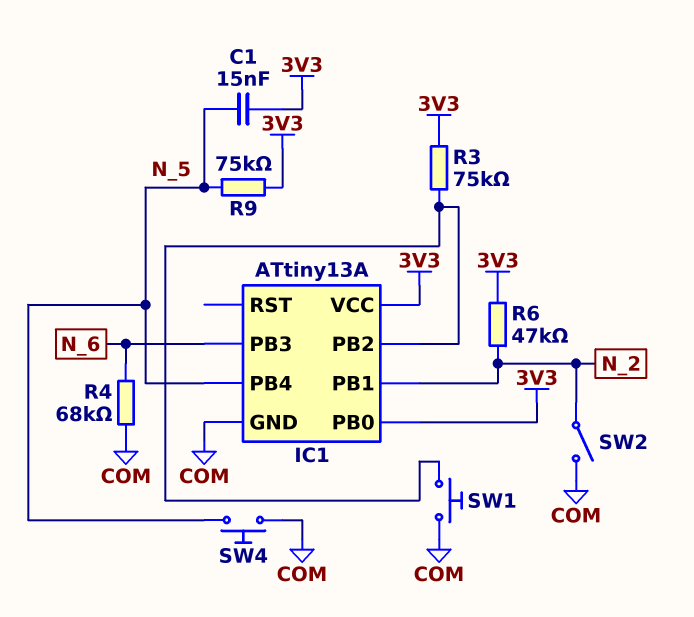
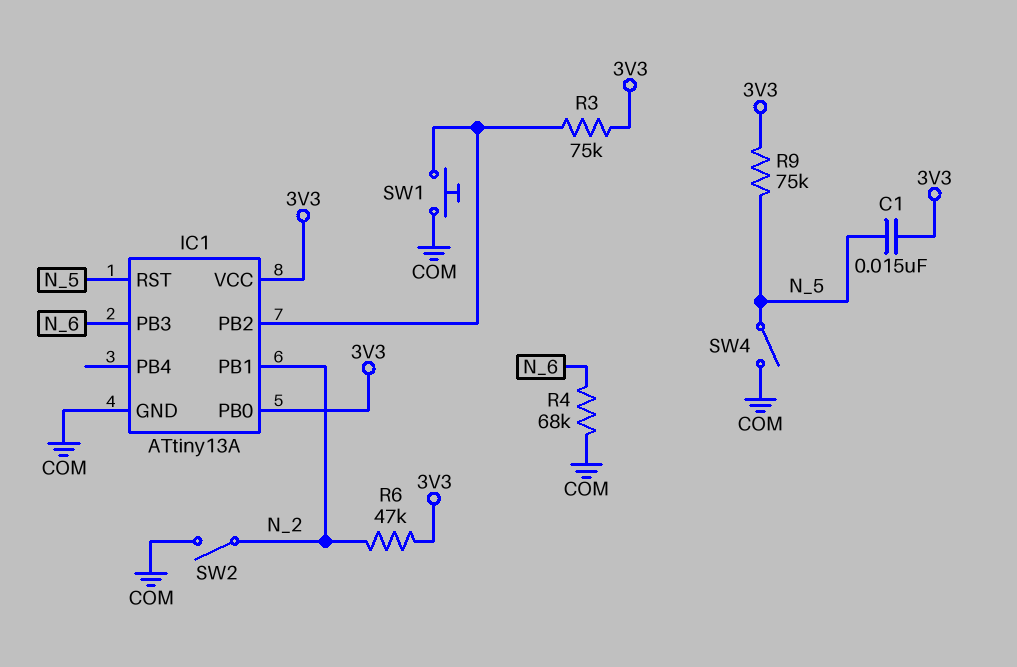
IC1 pin PB4: N_5 -> none
IC1 pin RST: none -> N_5
SW4: button (COM, N_5) -> switch (COM, N_5)

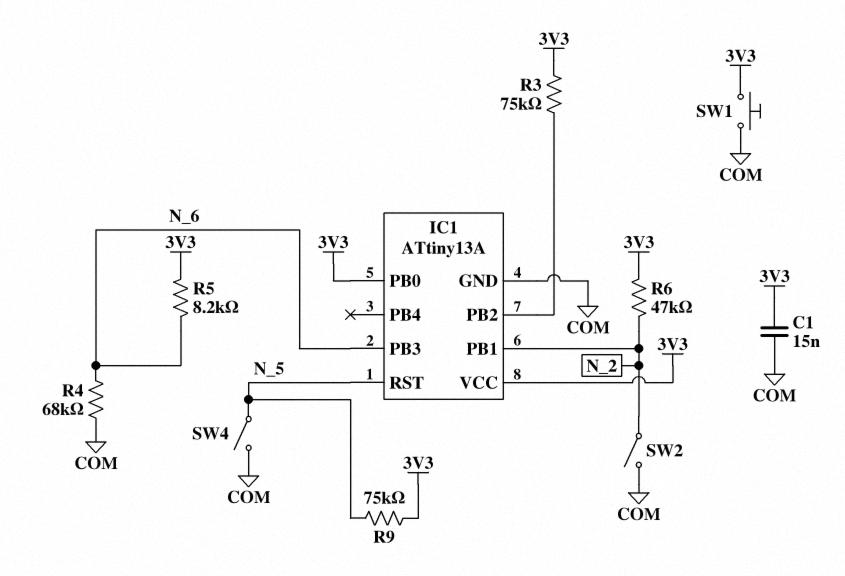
C1: 15nF (3V3, N_5) -> 15nF (3V3, COM)
R5: none -> 8.2k (3V3, N_6)
SW1: button (COM, IC1/PB2) -> button (3V3, COM)

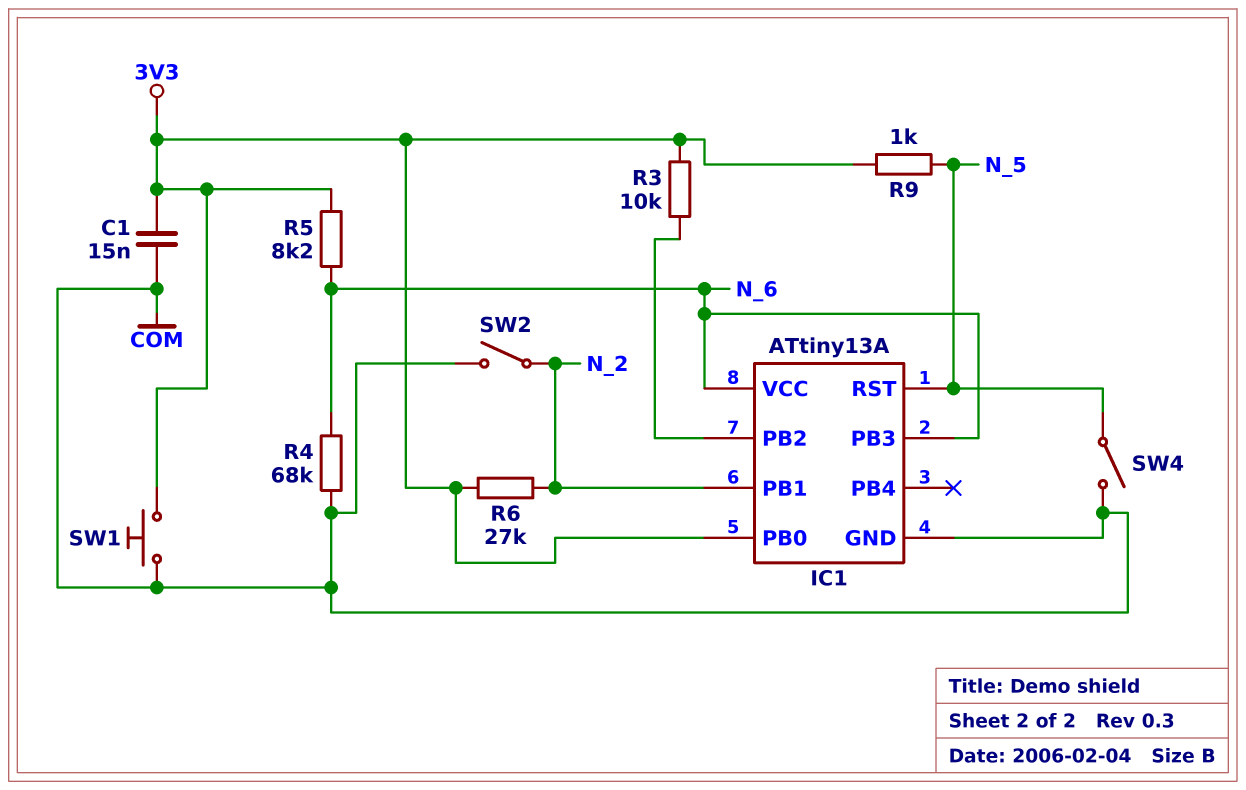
IC1 pin VCC: 3V3 -> N_6
R3: 75k (3V3, IC1/PB2) -> 10k (3V3, IC1/PB2)
R6: 47k (3V3, N_2) -> 27k (3V3, N_2)
R9: 75k (3V3, N_5) -> 1k (3V3, N_5)

